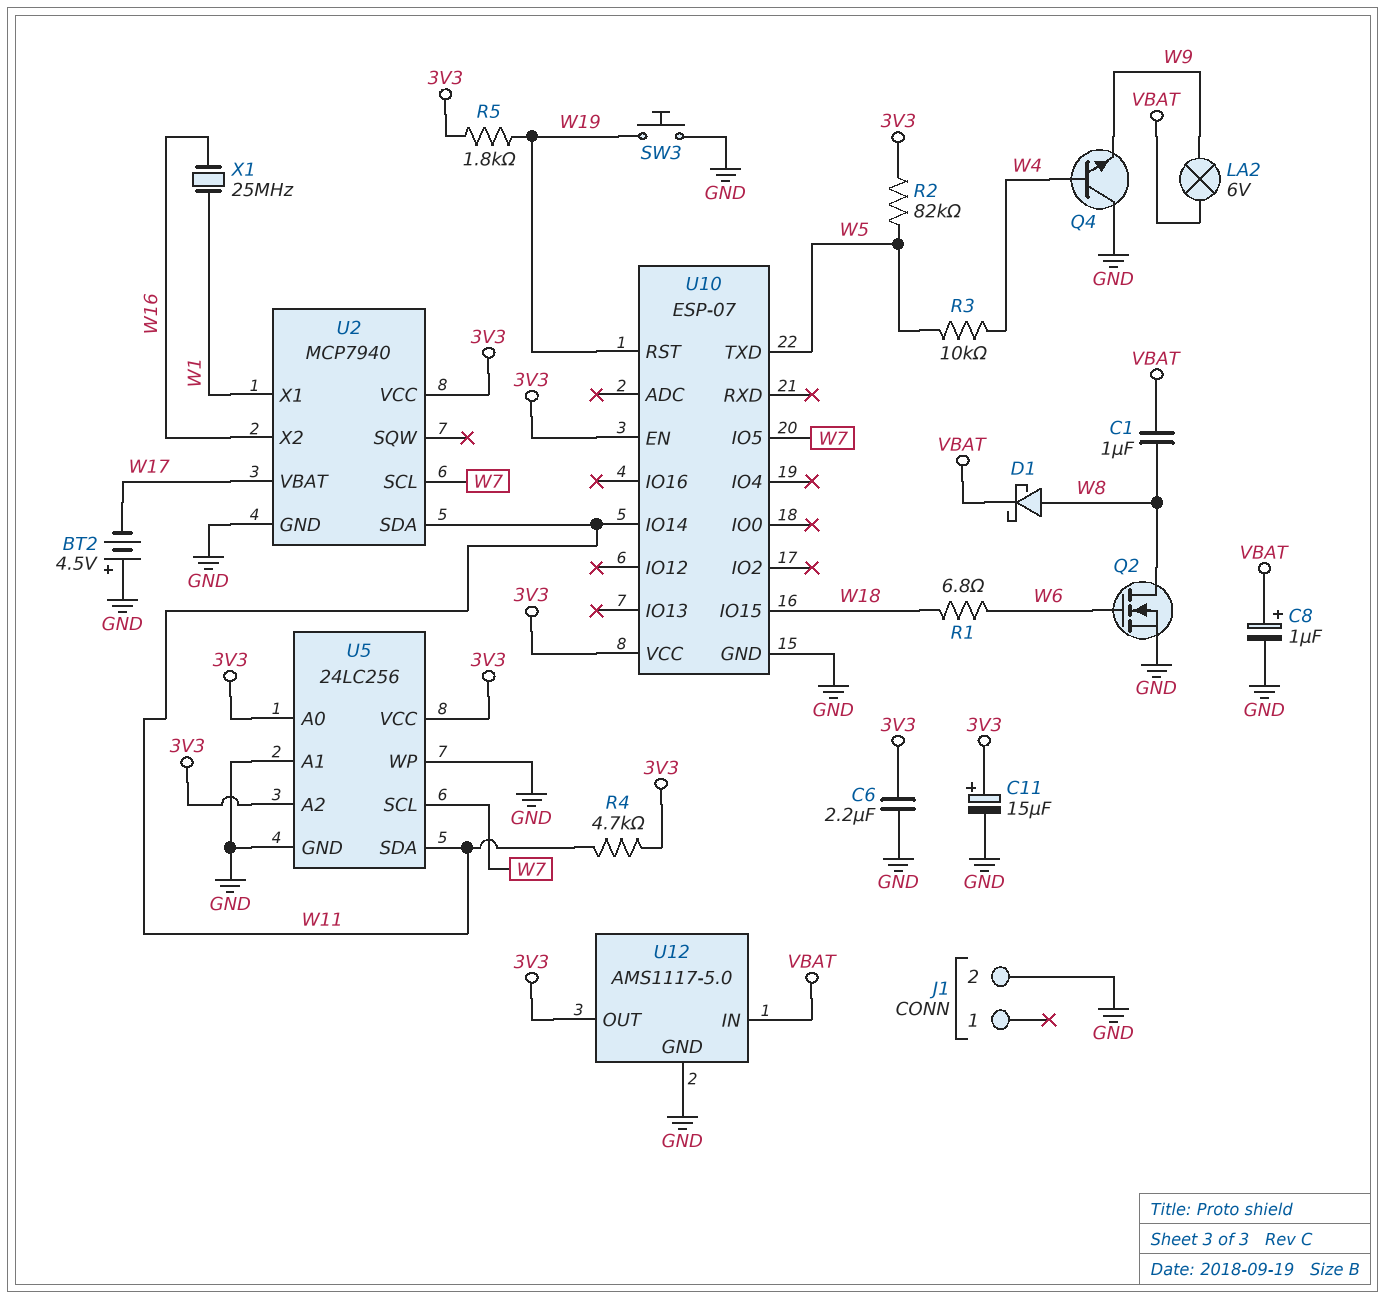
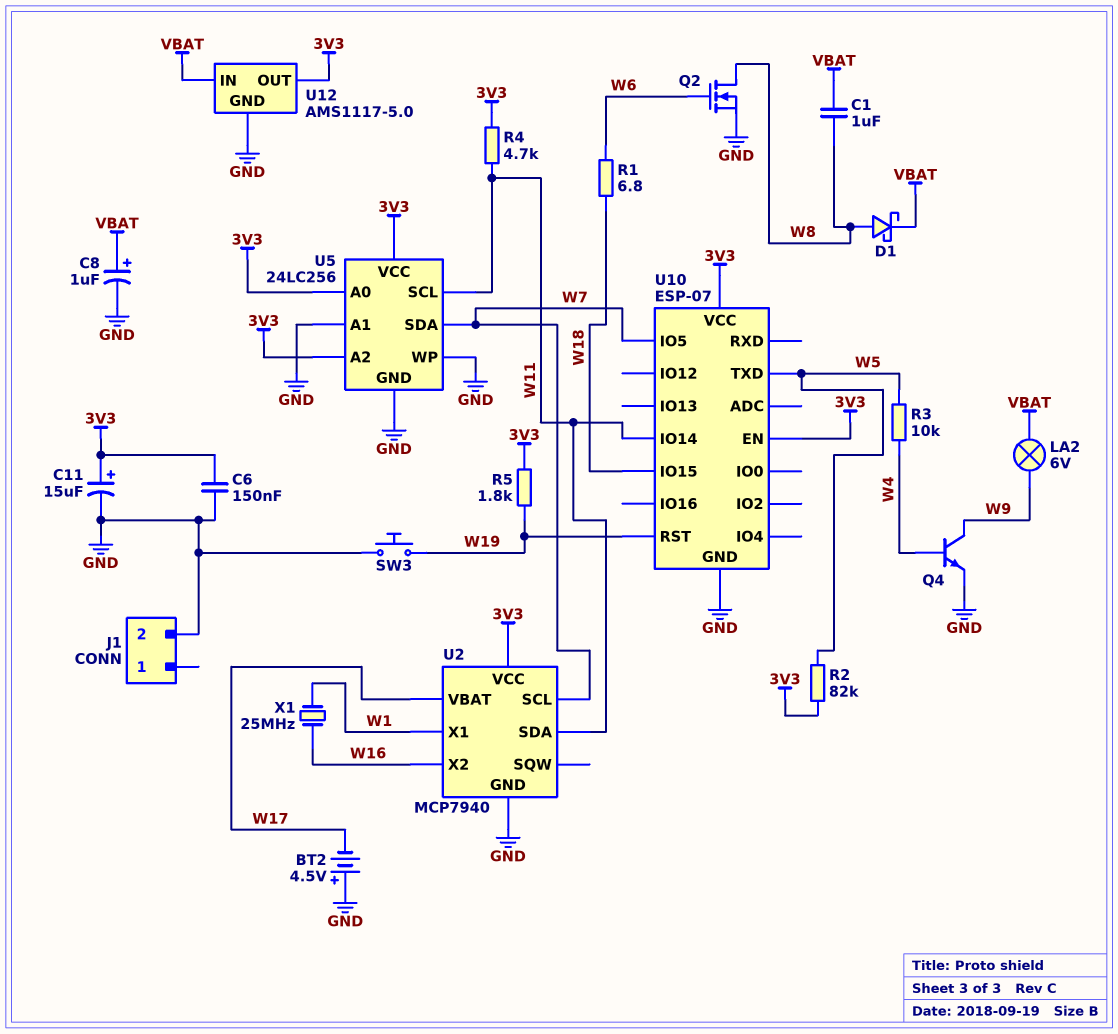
C6: 2.2uF (3V3, GND) -> 150nF (3V3, GND)
Q4: NPN (B W4, C GND, E W9) -> NPN (B W4, C W9, E GND)
U5 pin SCL: W7 -> W11
U5 pin SDA: W11 -> W7

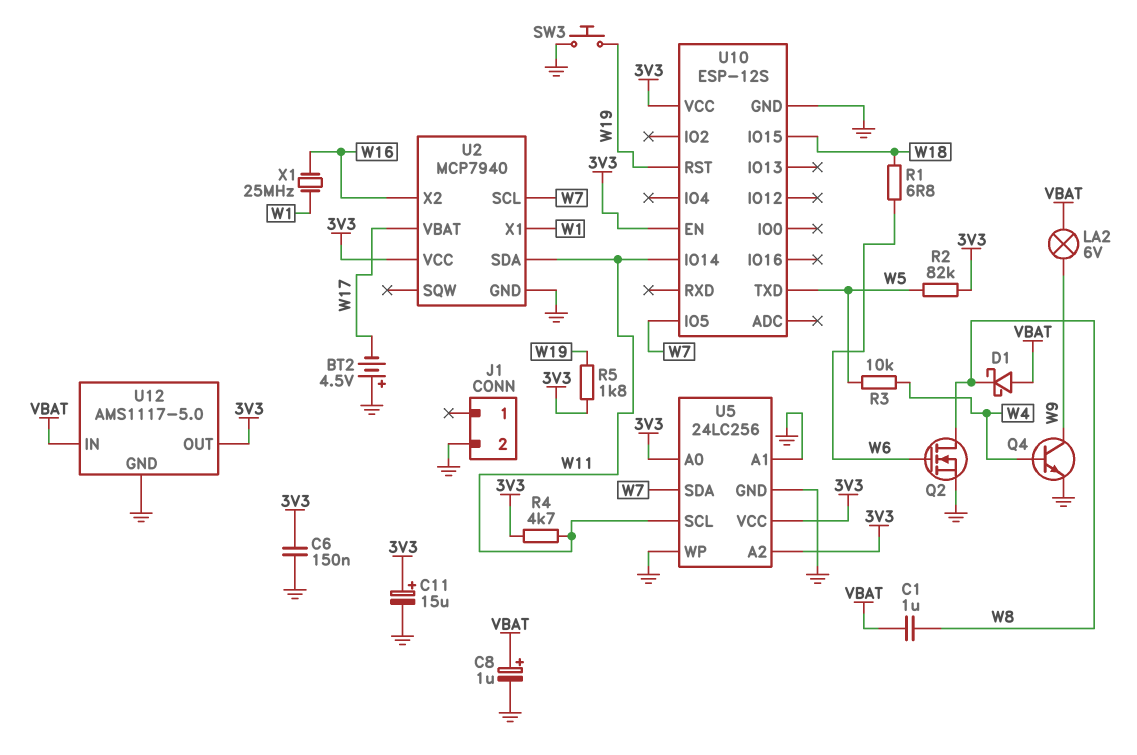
D1: schottky (A W8, K VBAT) -> schottky (A VBAT, K W8)
U10: ESP-07 -> ESP-12S

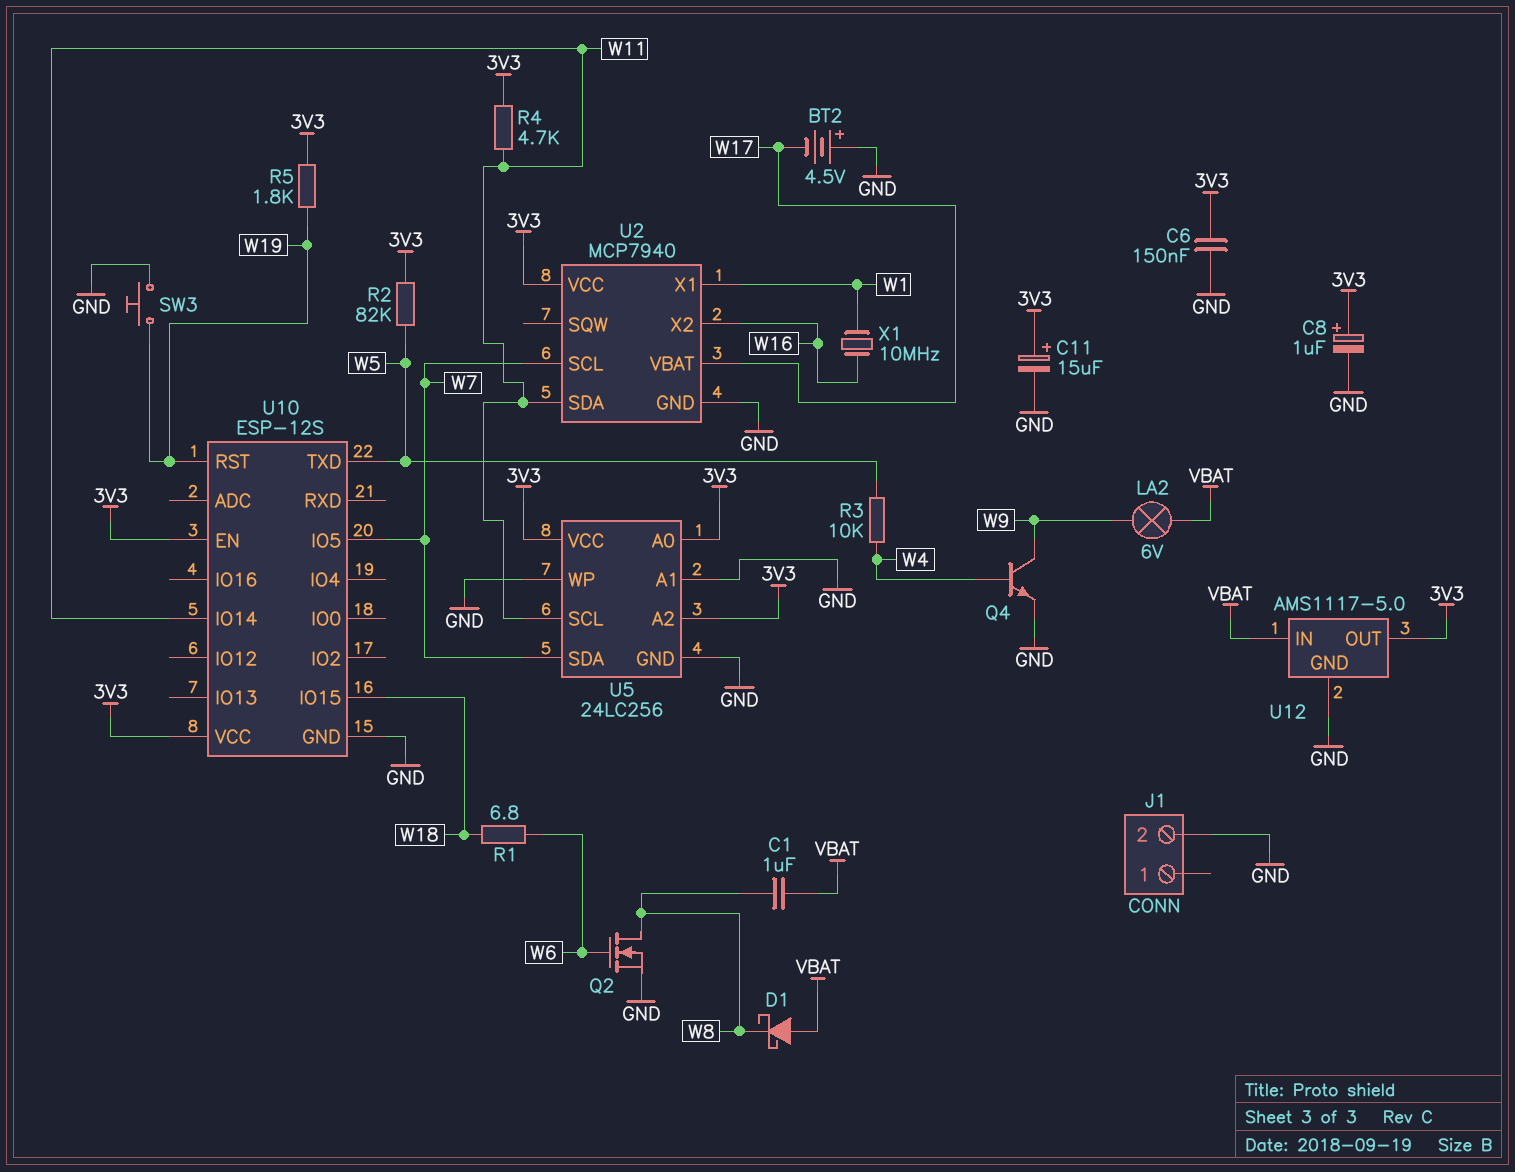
C8: 1uF (plus VBAT, minus GND) -> 1uF (plus 3V3, minus GND)
X1: 25MHz (W1, W16) -> 10MHz (W1, W16)

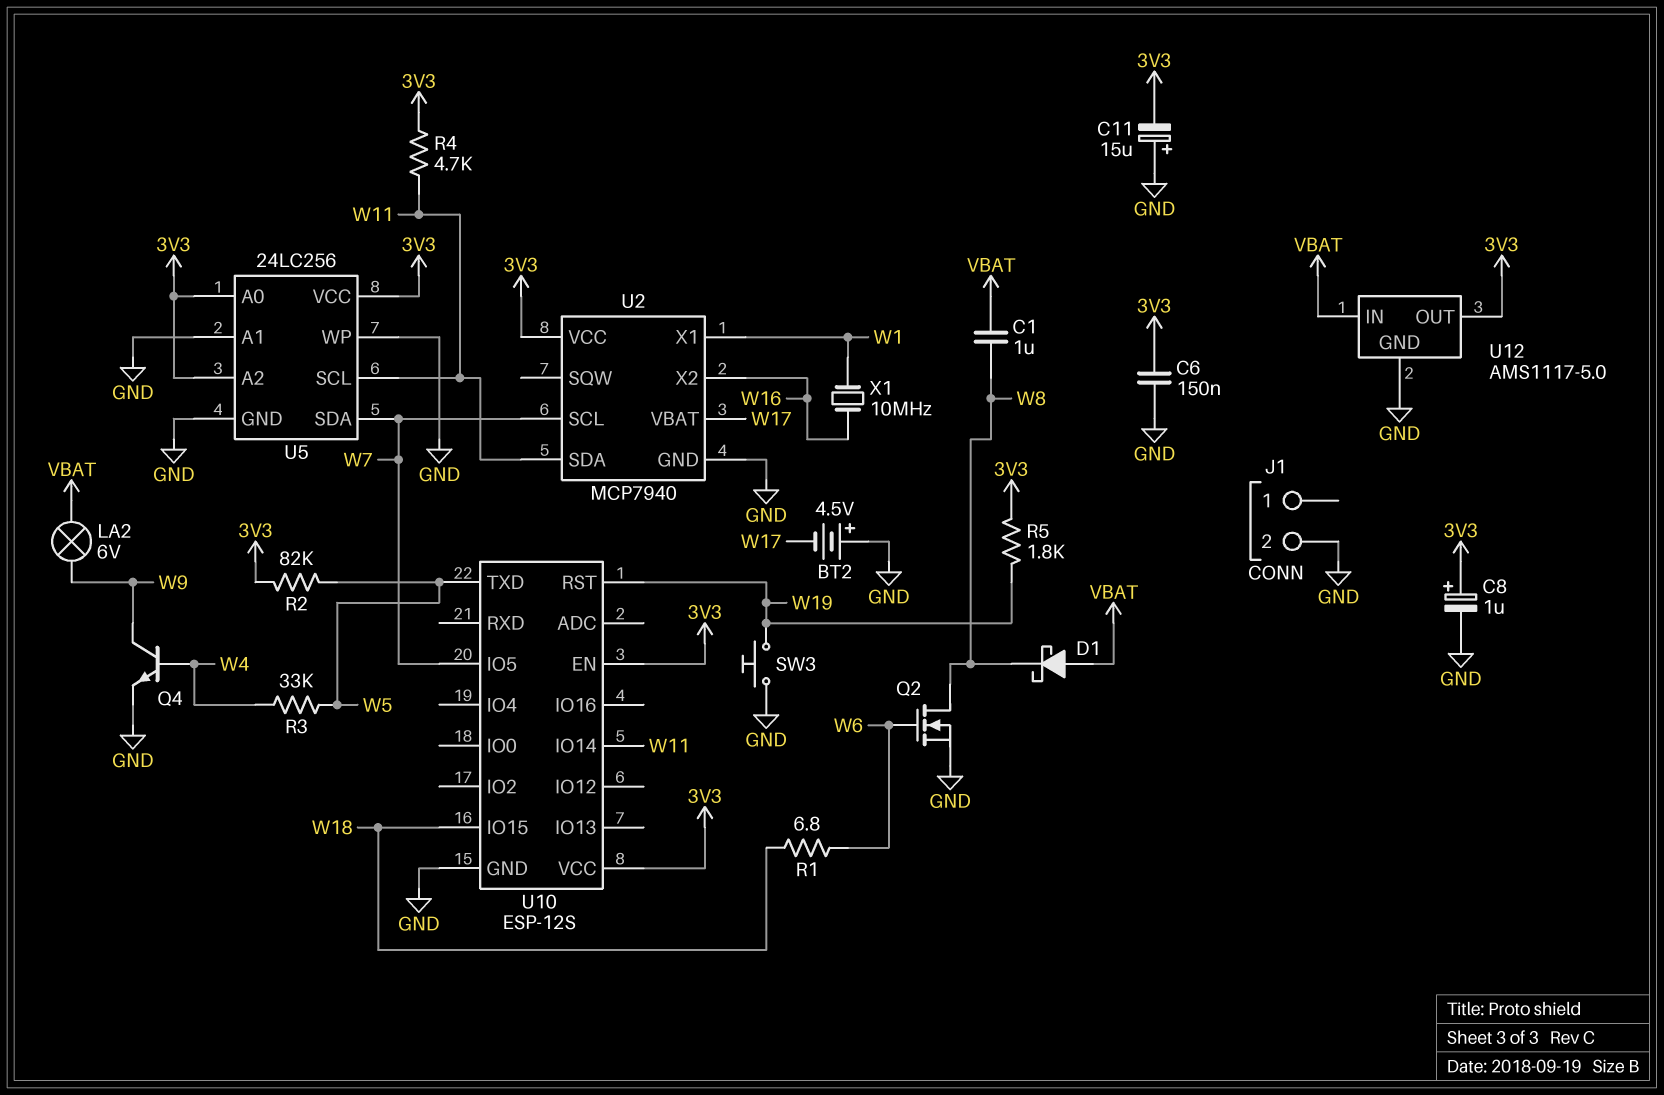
C11: 15uF (plus 3V3, minus GND) -> 15uF (plus GND, minus 3V3)
R3: 10k (W4, W5) -> 33k (W4, W5)

